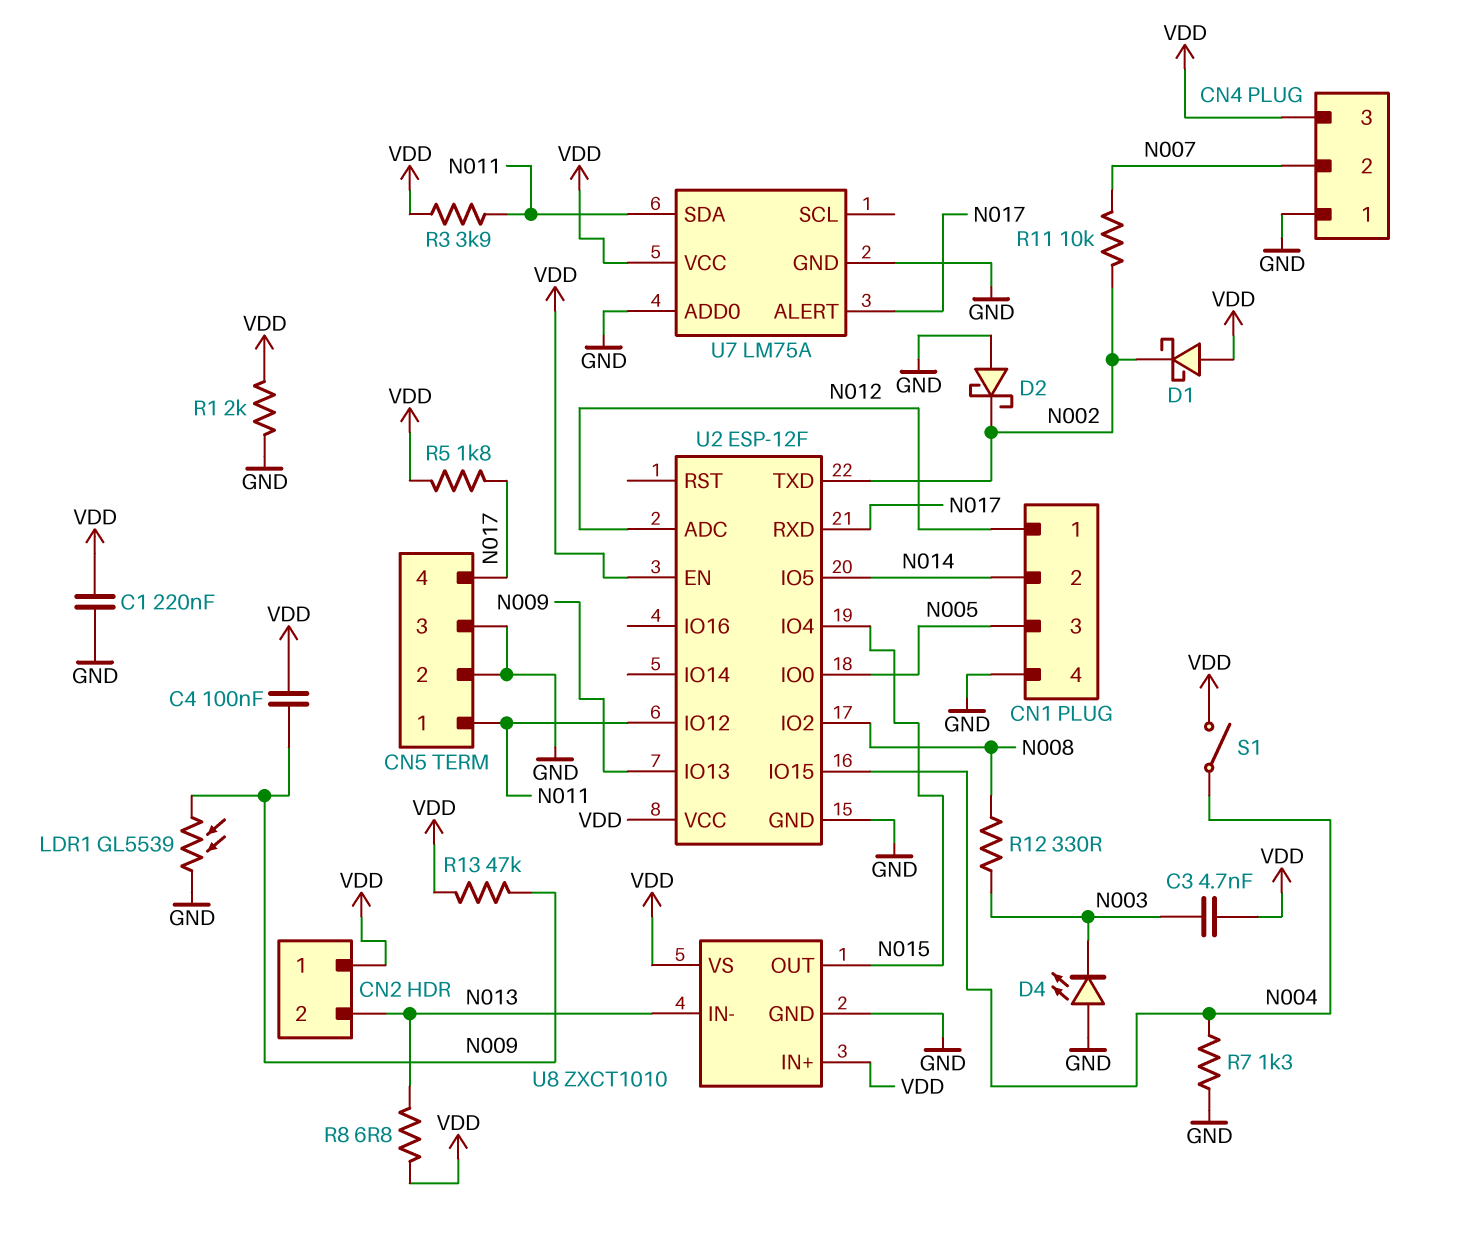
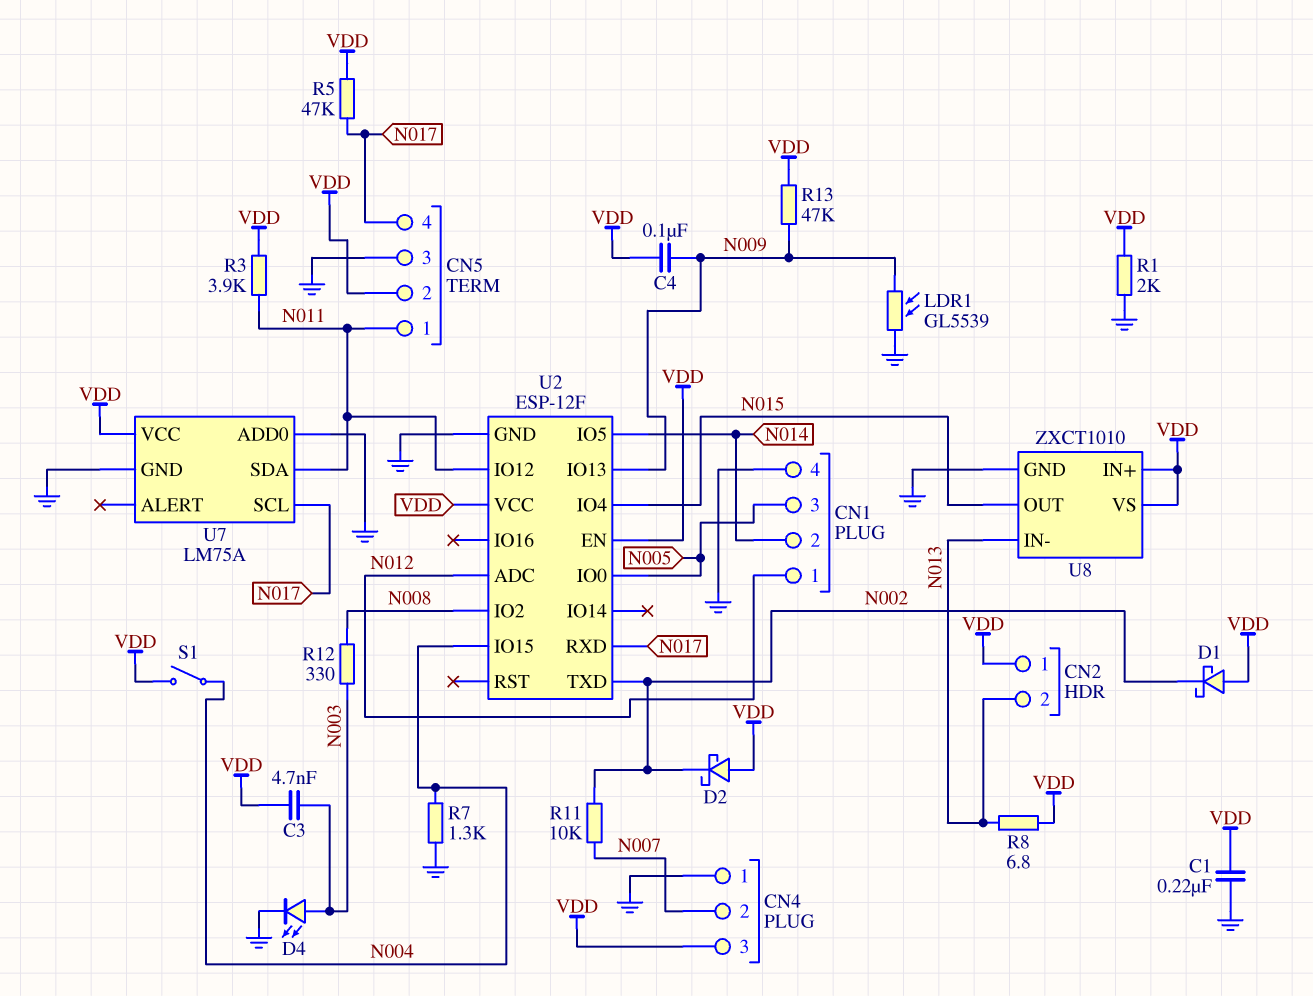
CN5 pin 2: GND -> VDD
D2: schottky (A GND, K N002) -> schottky (A VDD, K N002)
D4: LED (A GND, K N003) -> LED (A N003, K GND)
R5: 1.8k (N017, VDD) -> 47k (N017, VDD)
U7 pin ALERT: N017 -> none
U7 pin SCL: none -> N017

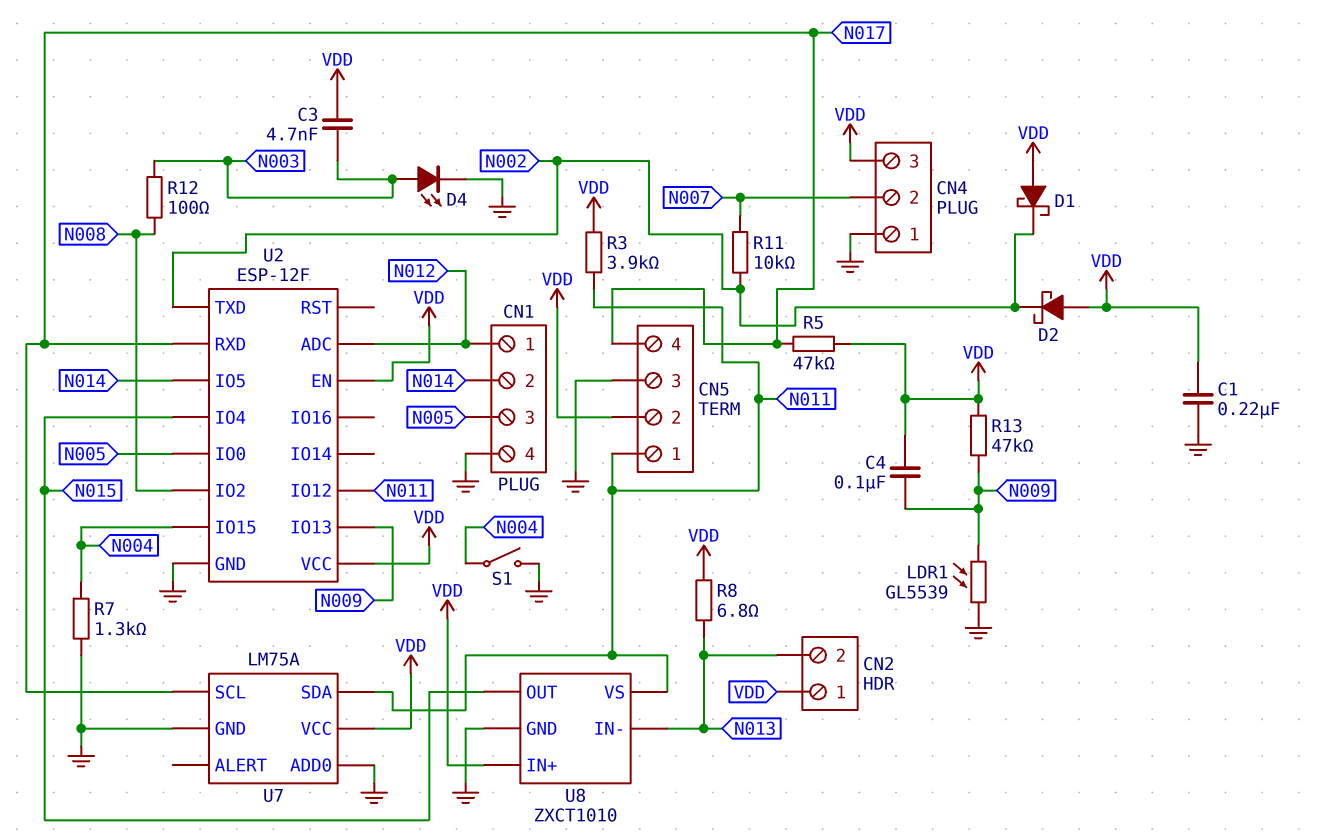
R1: 2k (GND, VDD) -> none
R12: 330 (N003, N008) -> 100 (N003, N008)
S1: switch (N004, VDD) -> switch (GND, N004)
U8 pin VS: VDD -> N011

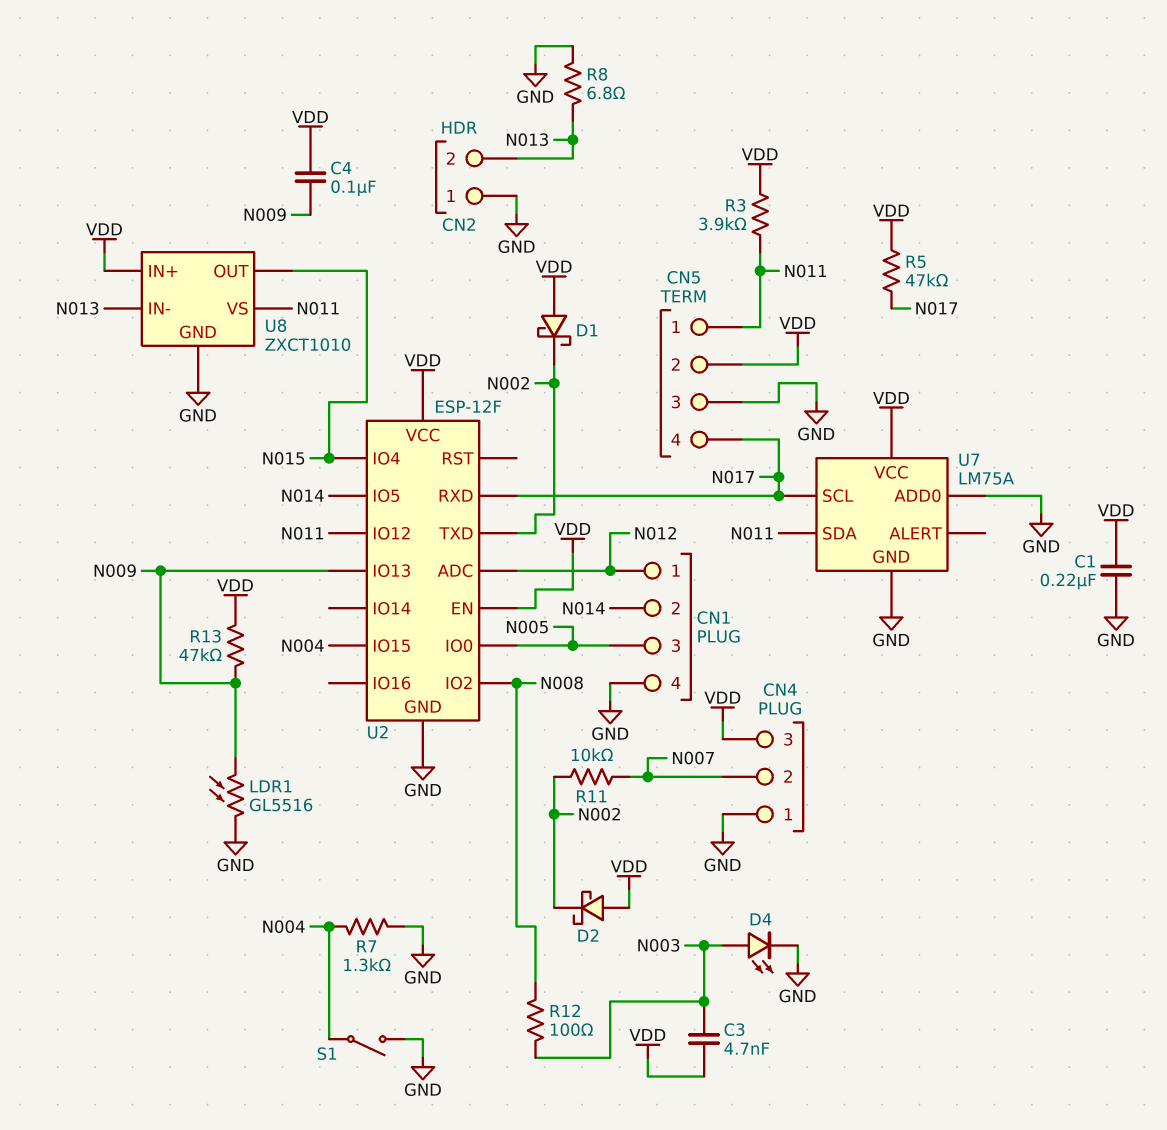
CN2 pin 1: VDD -> GND
LDR1: GL5539 (GND, N009) -> GL5516 (GND, N009)
R8: 6.8 (N013, VDD) -> 6.8 (GND, N013)

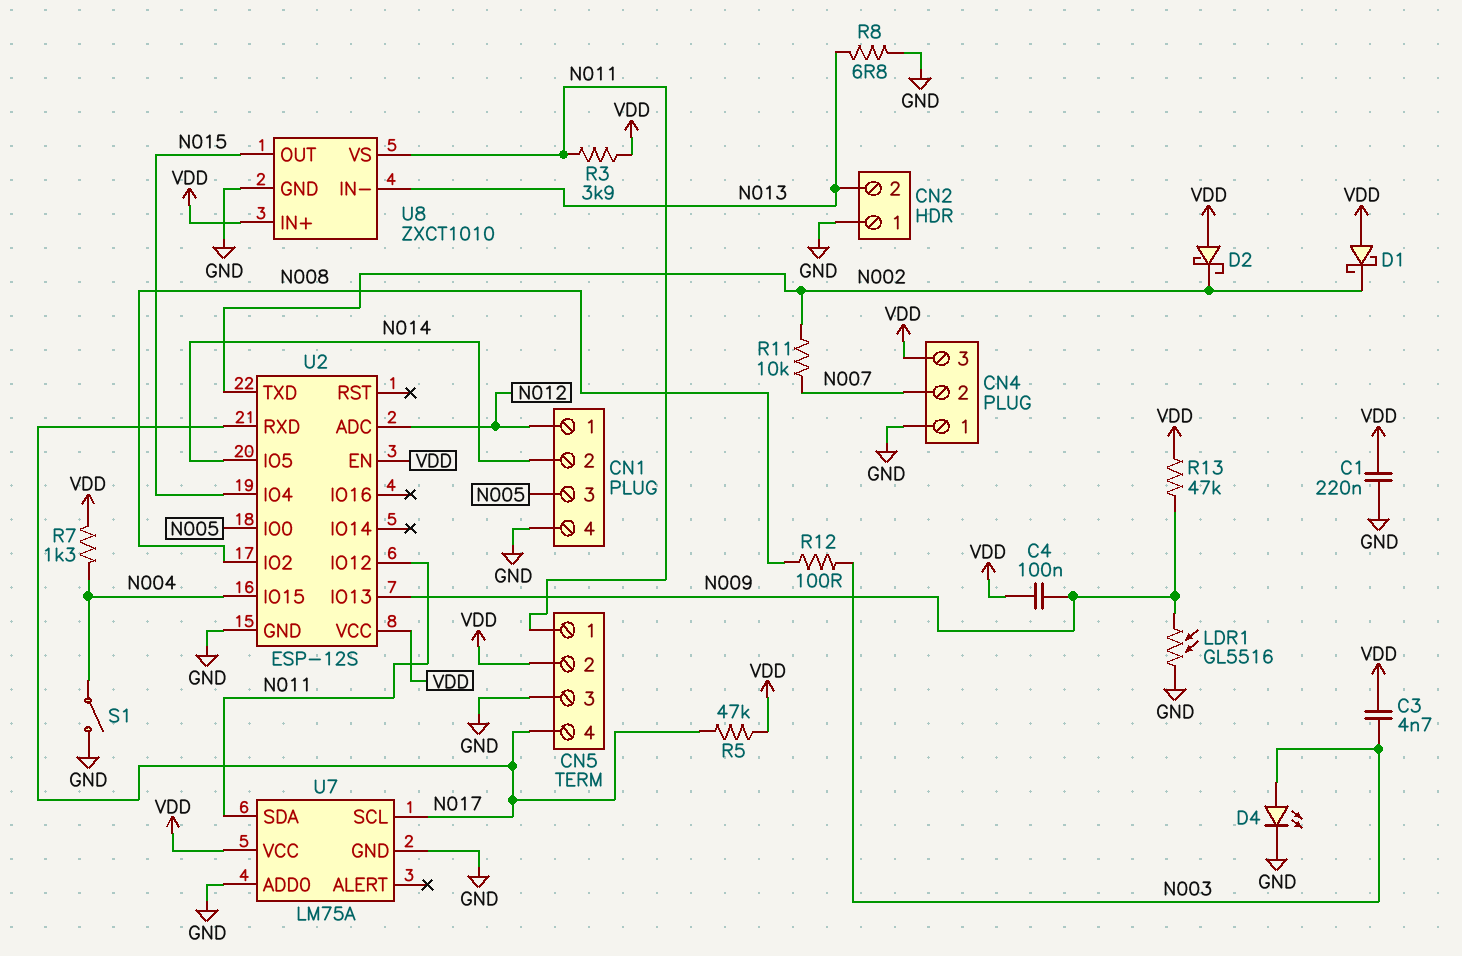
R7: 1.3k (GND, N004) -> 1.3k (N004, VDD)
U2: ESP-12F -> ESP-12S

